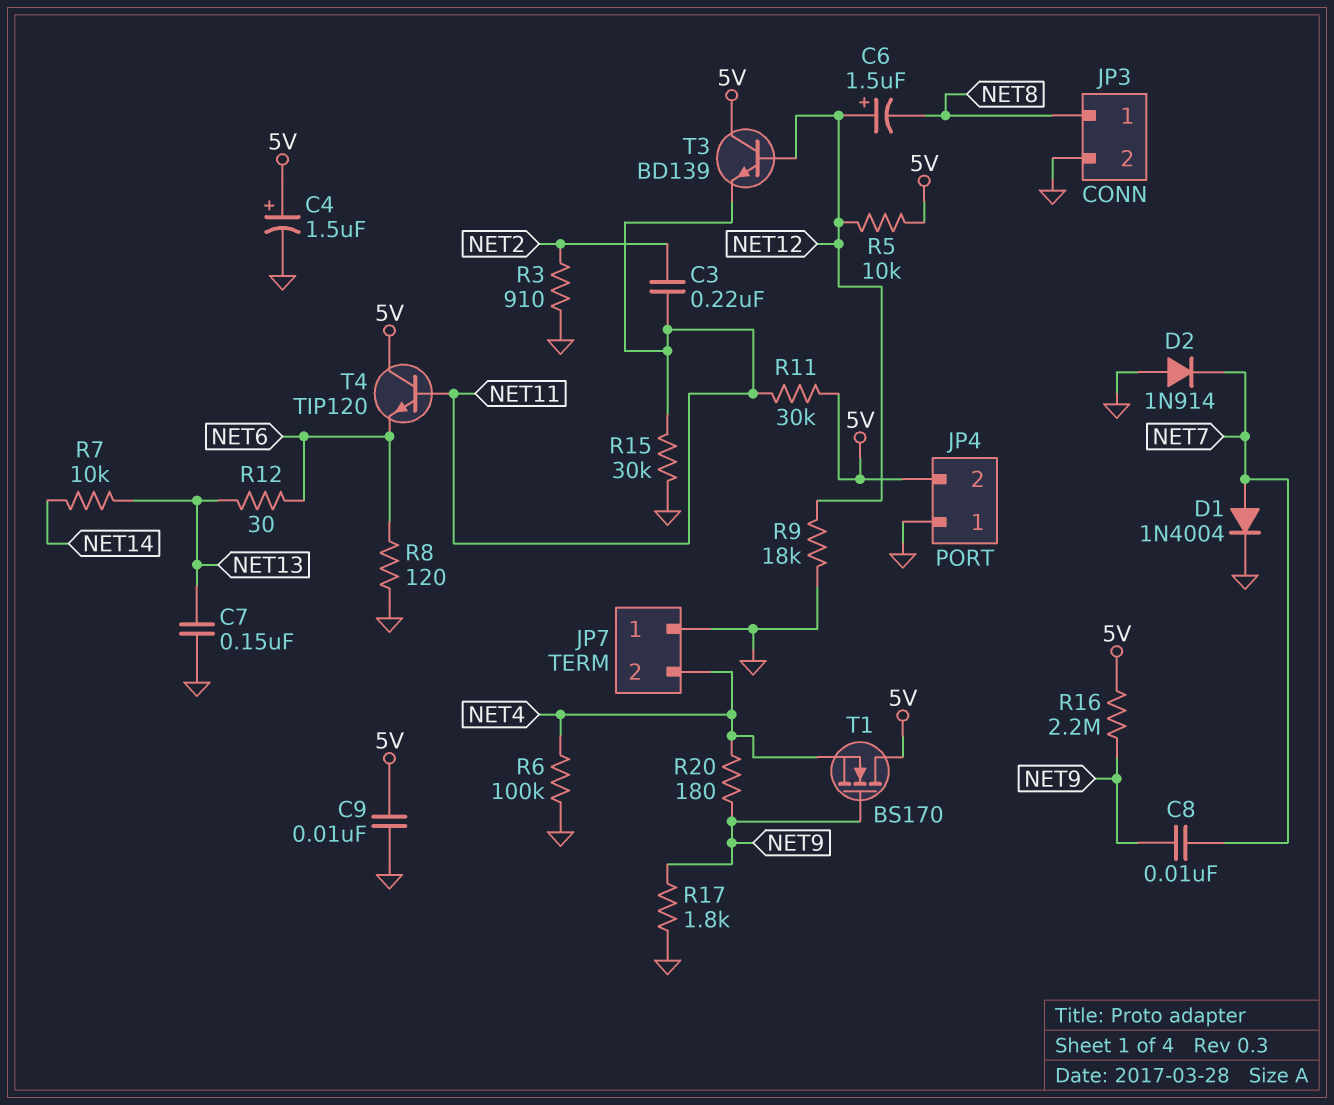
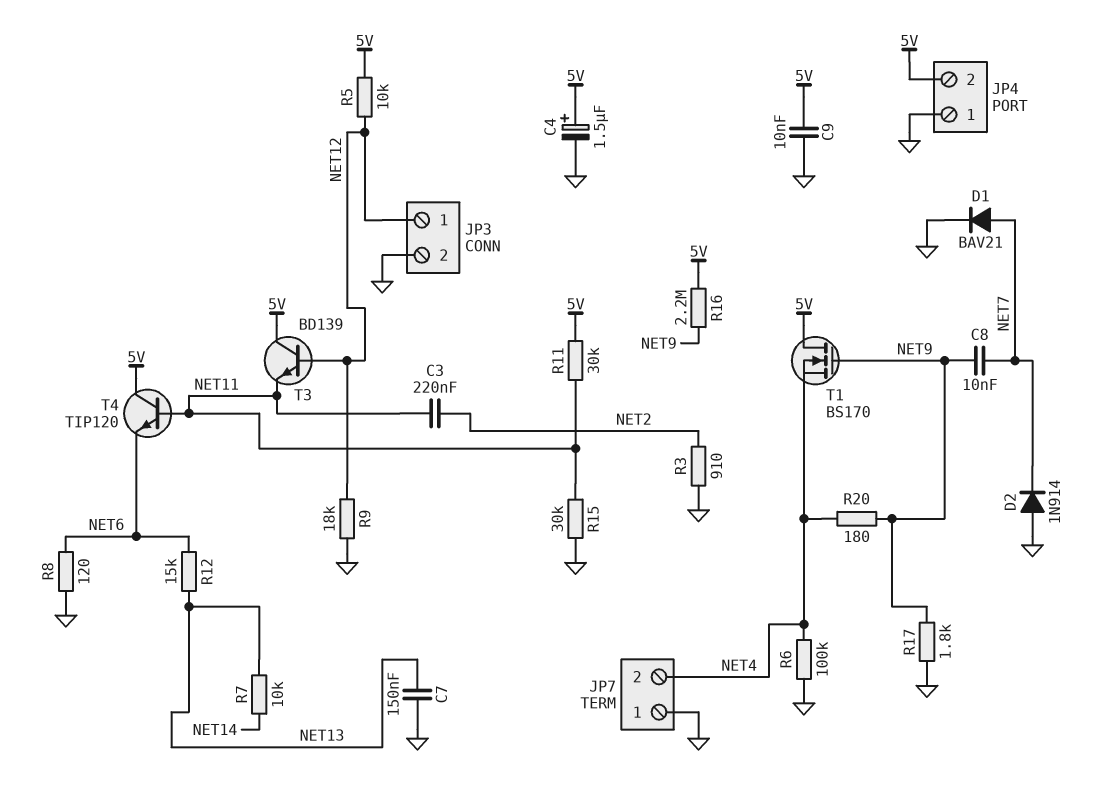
C6: 1.5uF (plus NET12, minus NET8) -> none
D1: diode 1N4004 (A NET7, K GND) -> diode BAV21 (A NET7, K GND)
JP3 pin 1: NET8 -> NET12
R12: 30 (NET6, NET13) -> 15k (NET6, NET13)

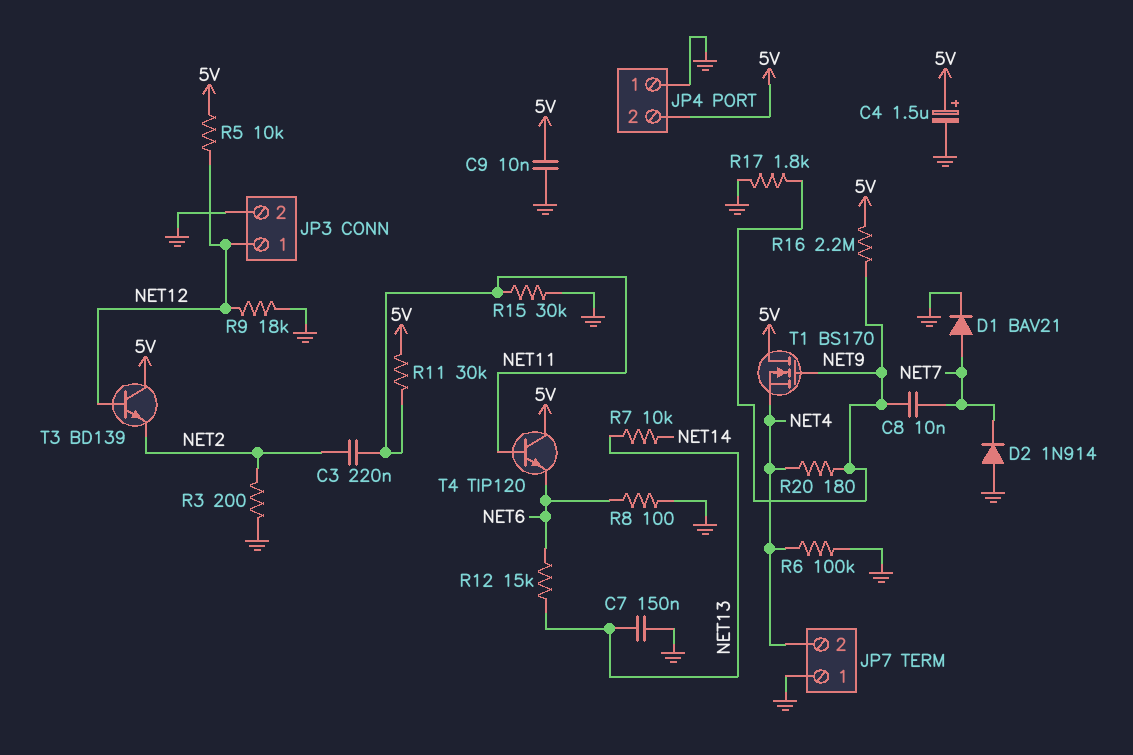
R3: 910 (GND, NET2) -> 200 (GND, NET2)
R8: 120 (GND, NET6) -> 100 (GND, NET6)
T3: NPN BD139 (B NET12, C 5V, E NET11) -> NPN BD139 (B NET12, C 5V, E NET2)

